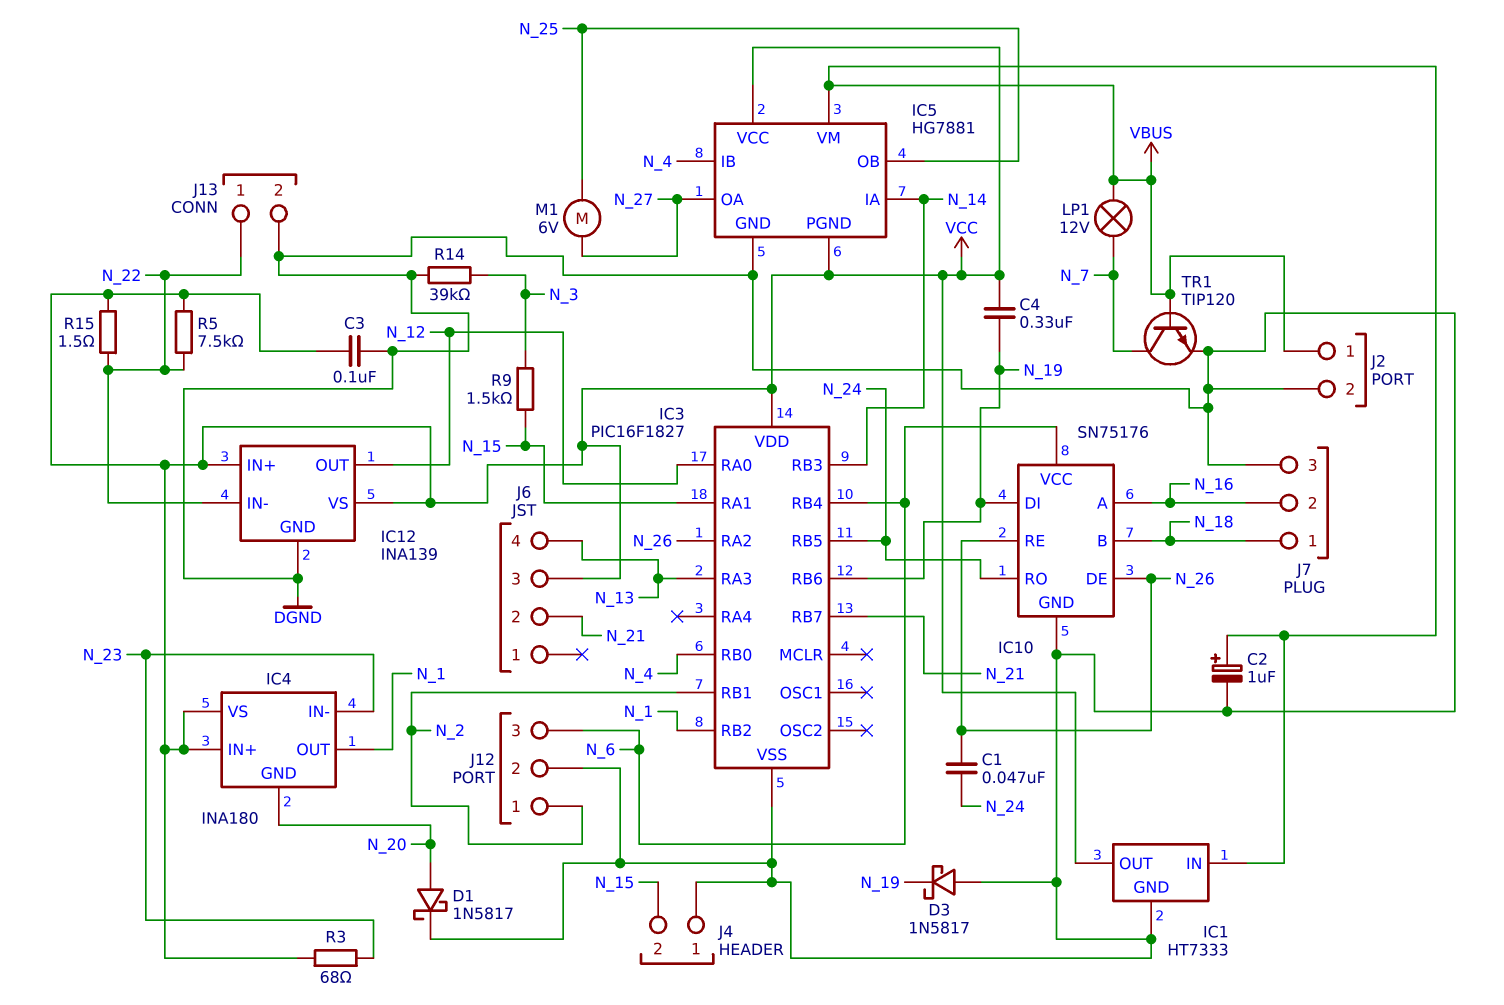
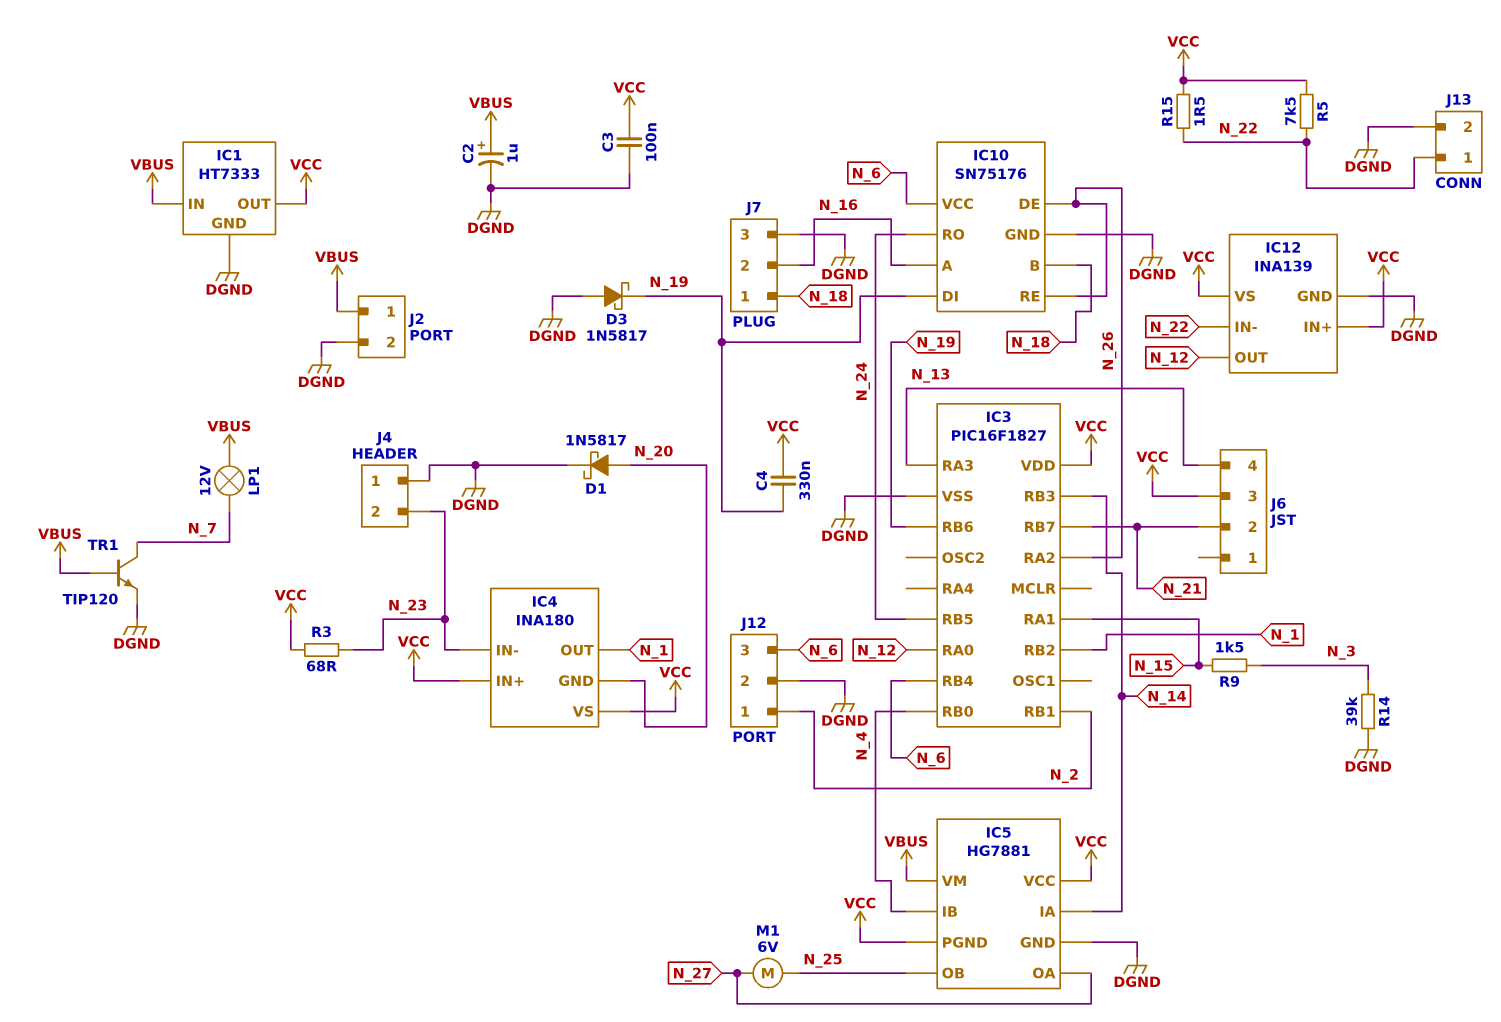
C1: 47nF (N_24, N_26) -> none
J4 pin 2: N_15 -> N_23

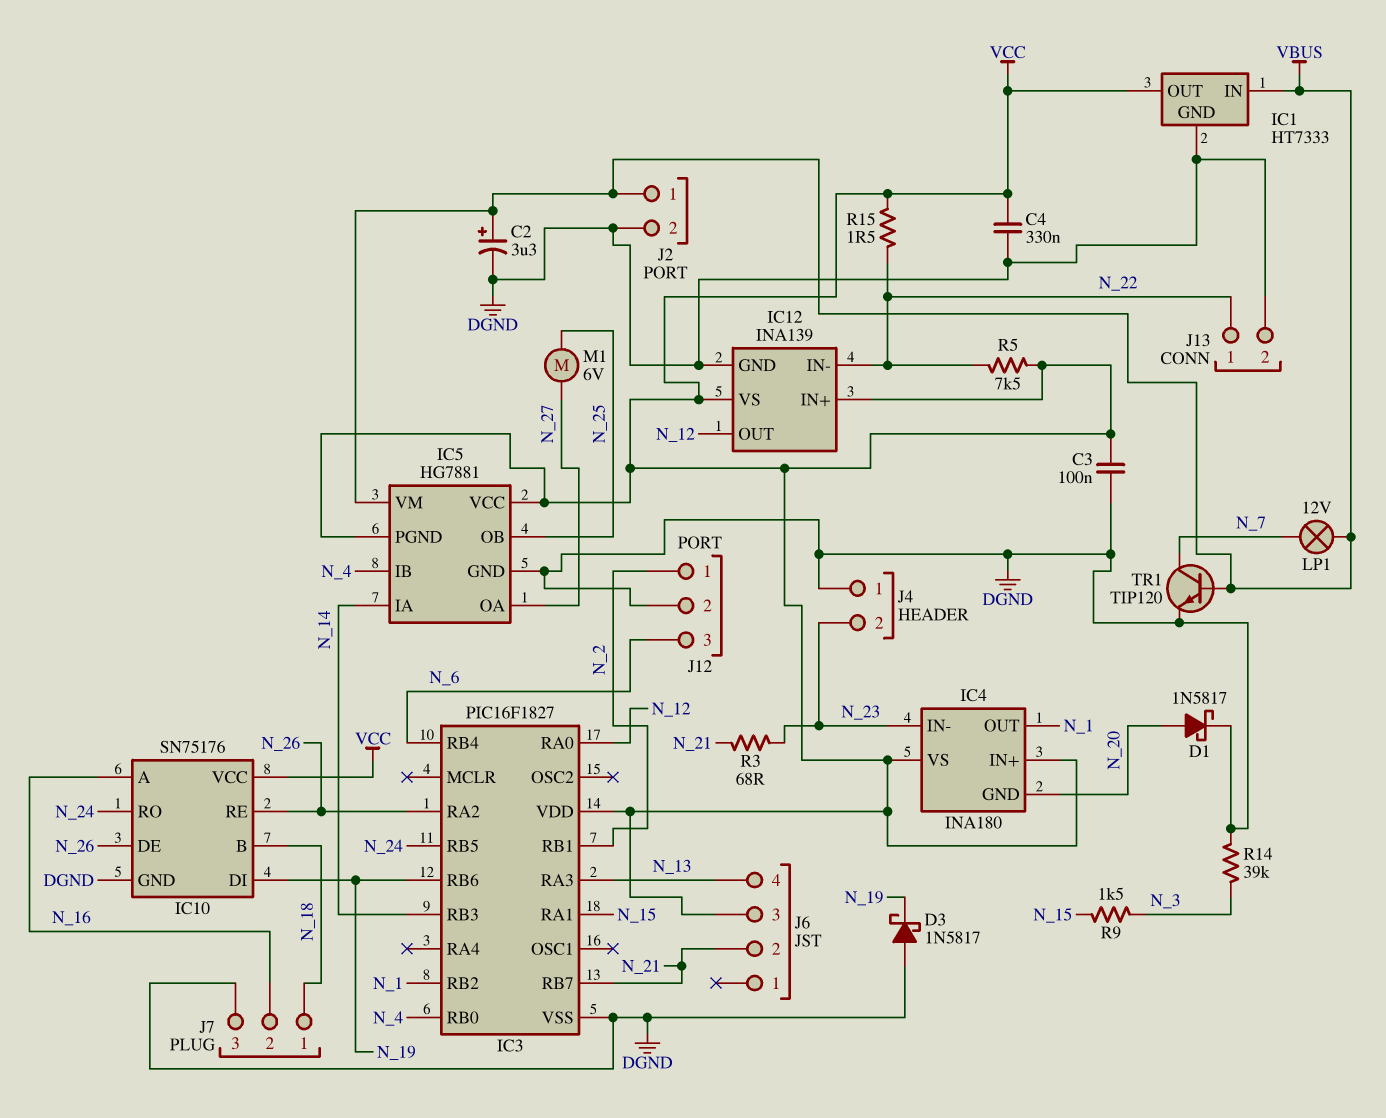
C2: 1uF (plus VBUS, minus DGND) -> 3.3uF (plus VBUS, minus DGND)
C4: 330nF (N_19, VCC) -> 330nF (DGND, VCC)
IC10 pin VCC: N_6 -> VCC
R3: 68 (N_23, VCC) -> 68 (N_21, N_23)

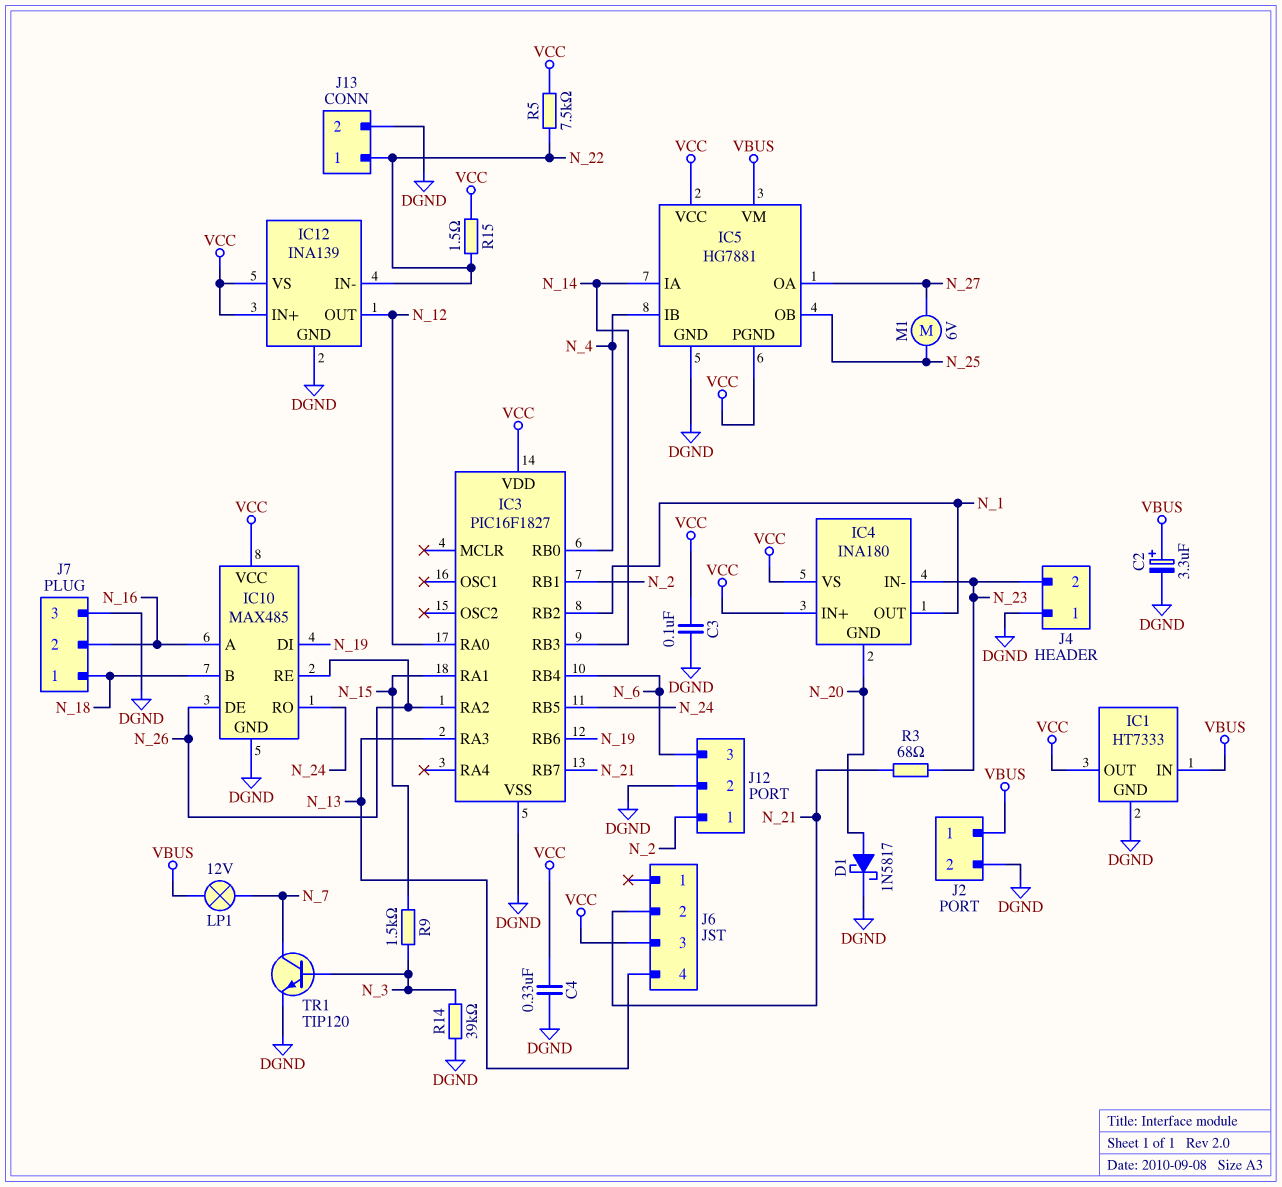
D3: schottky 1N5817 (A DGND, K N_19) -> none
IC10: SN75176 -> MAX485
TR1: NPN TIP120 (B VBUS, C N_7, E DGND) -> NPN TIP120 (B N_3, C N_7, E DGND)

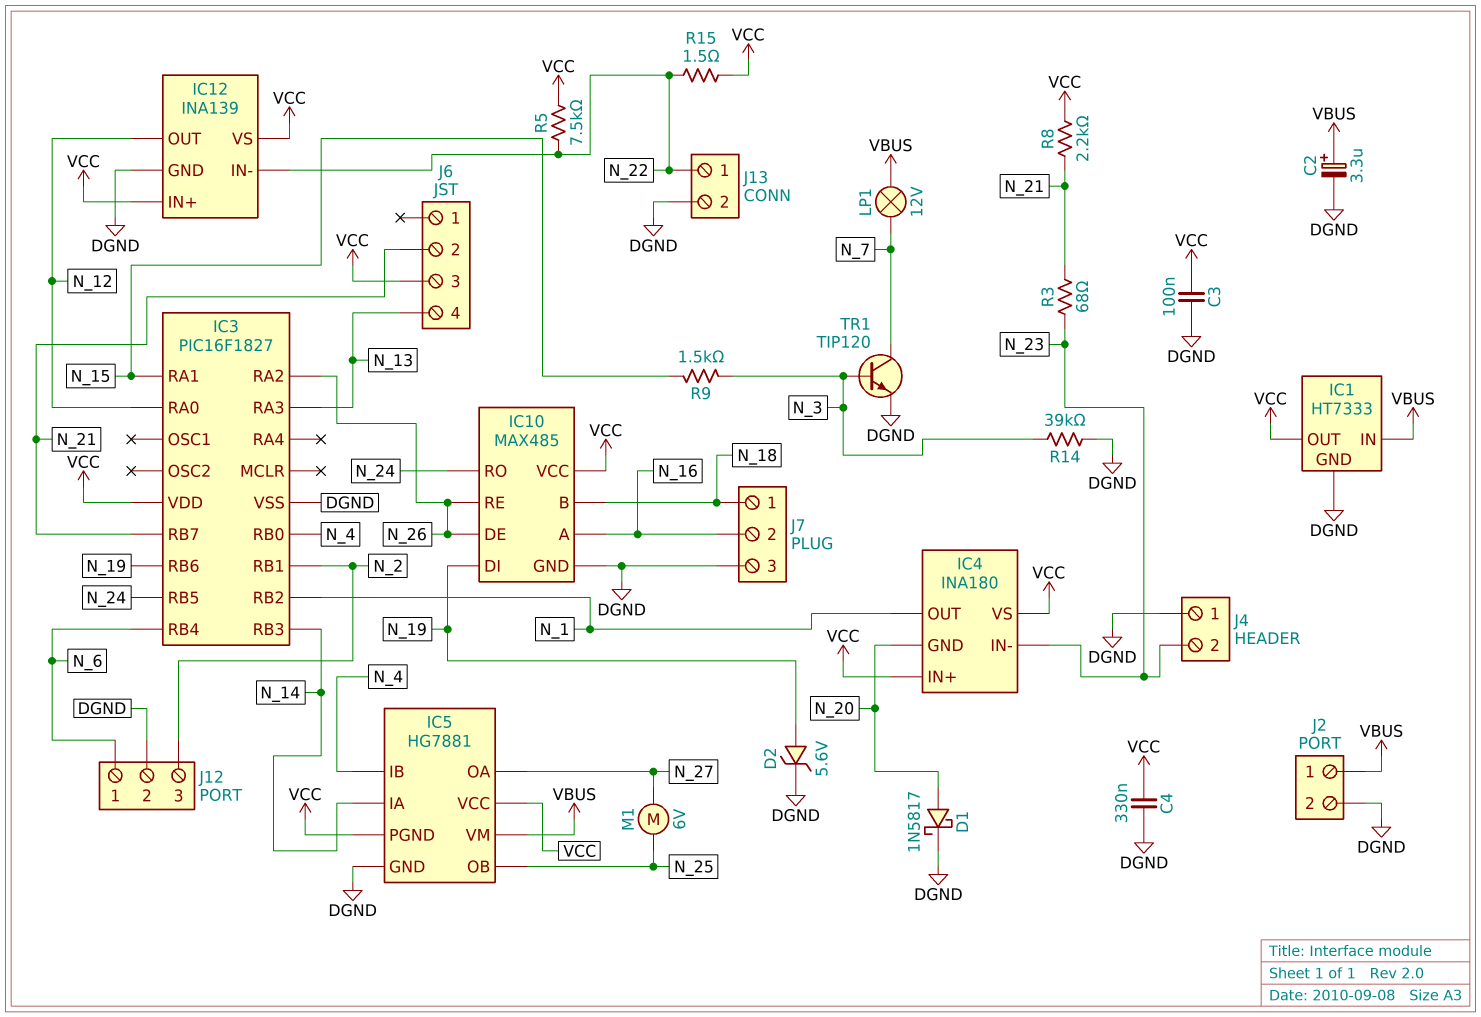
D2: none -> zener 5.6V (A N_19, K DGND)
J12 pin 1: N_2 -> N_6
J12 pin 3: N_6 -> N_2
R8: none -> 2.2k (N_21, VCC)

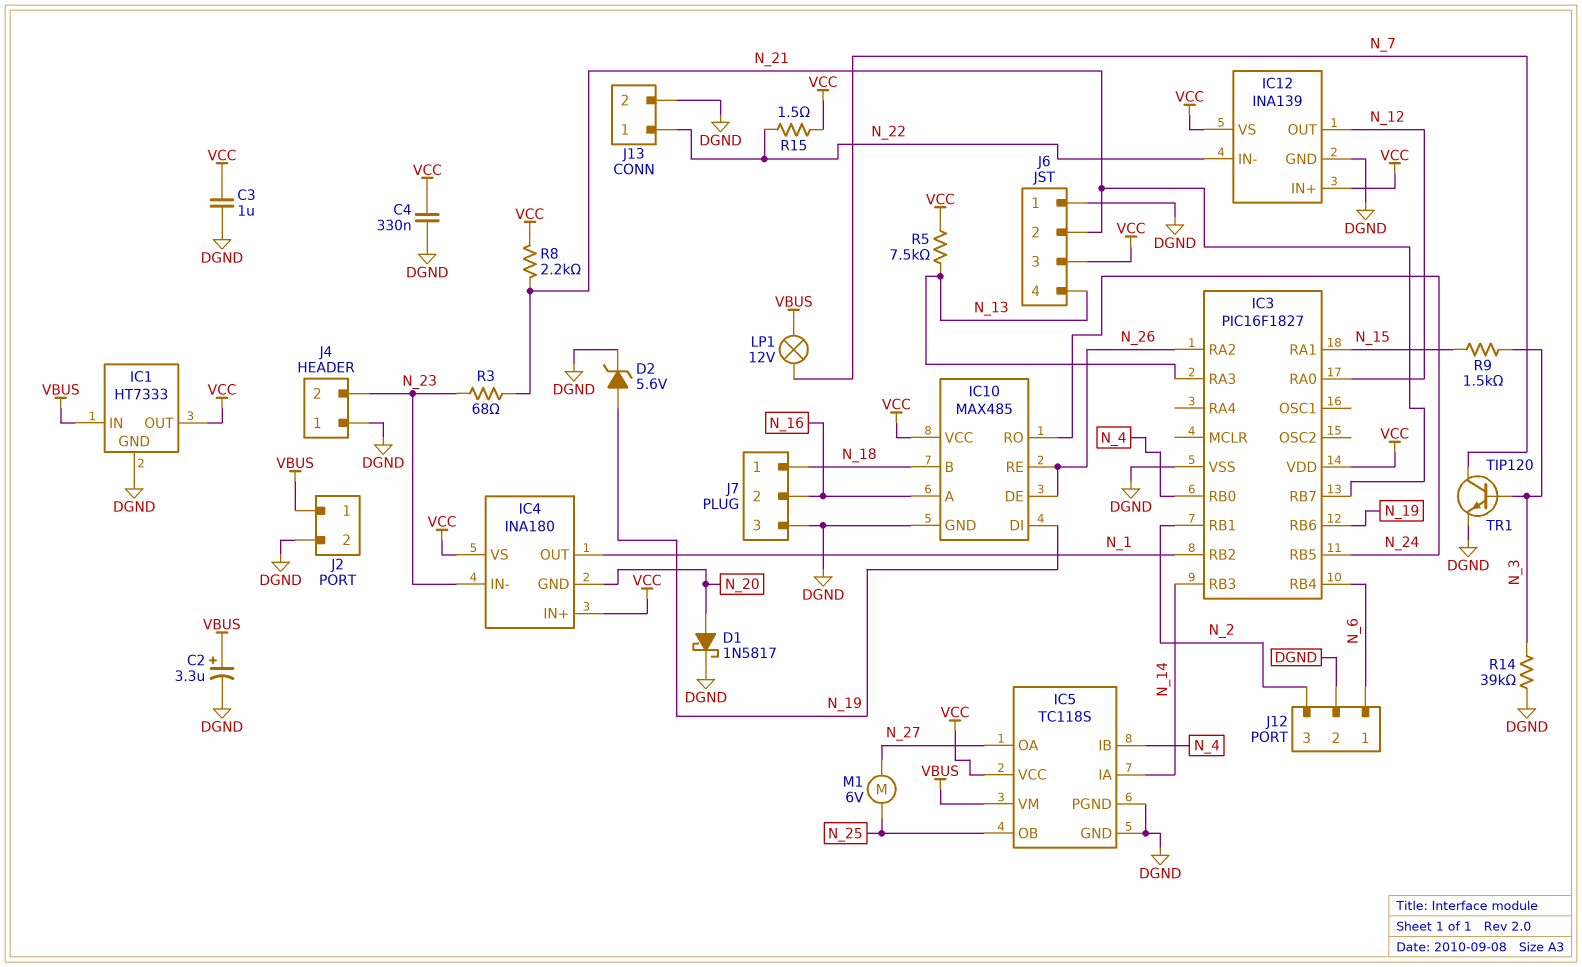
C3: 100nF (DGND, VCC) -> 1uF (DGND, VCC)
IC5: HG7881 -> TC118S
IC5 pin PGND: VCC -> DGND
J6 pin 1: none -> DGND
R5: 7.5k (N_22, VCC) -> 7.5k (N_13, VCC)

